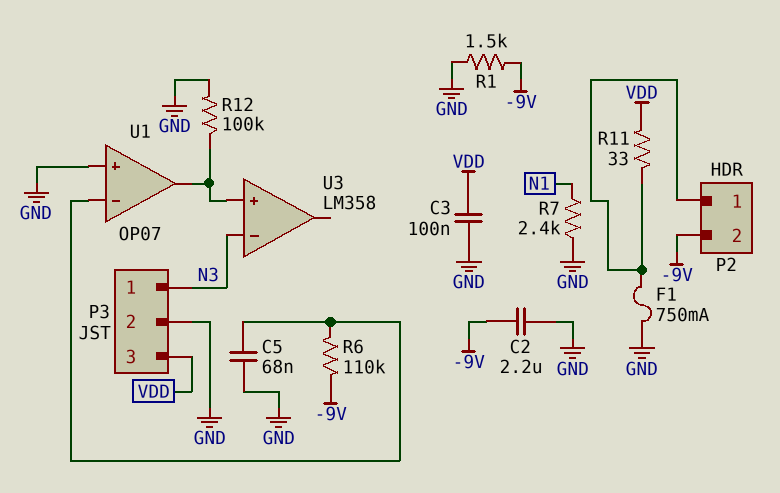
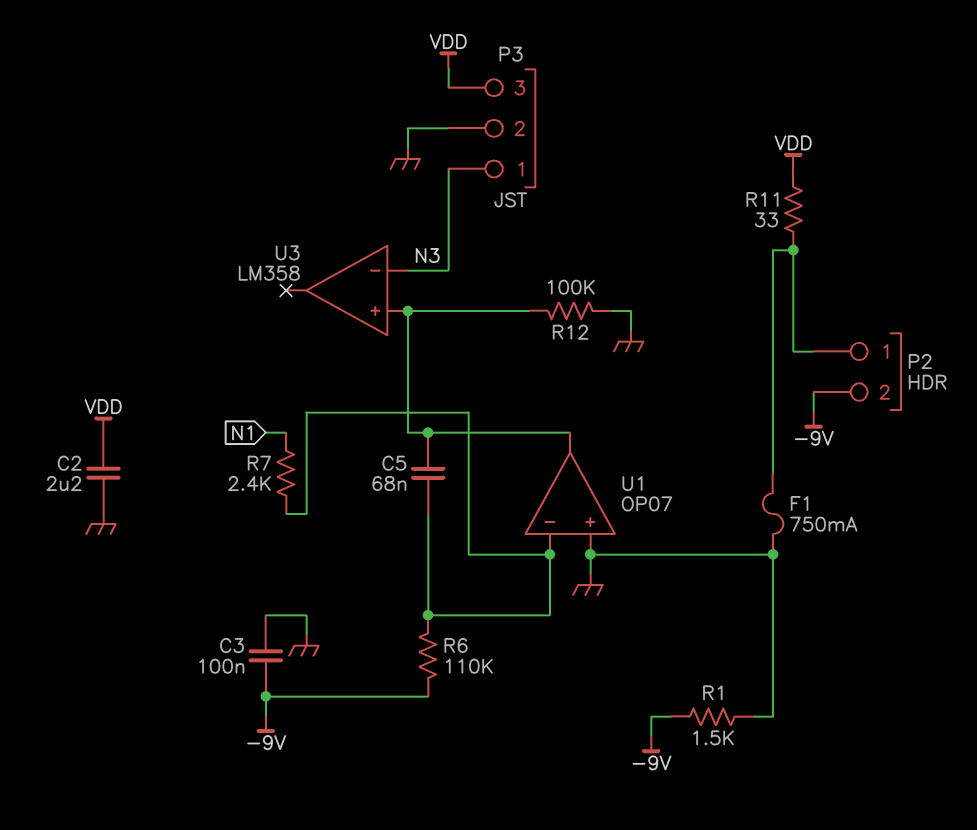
C2: 2.2uF (-9V, GND) -> 2.2uF (GND, VDD)
C3: 100nF (GND, VDD) -> 100nF (-9V, GND)
C5: 68nF (GND, U1/in-) -> 68nF (U1/in-, U1/out)
R7: 2.4k (GND, N1) -> 2.4k (N1, U1/in-)

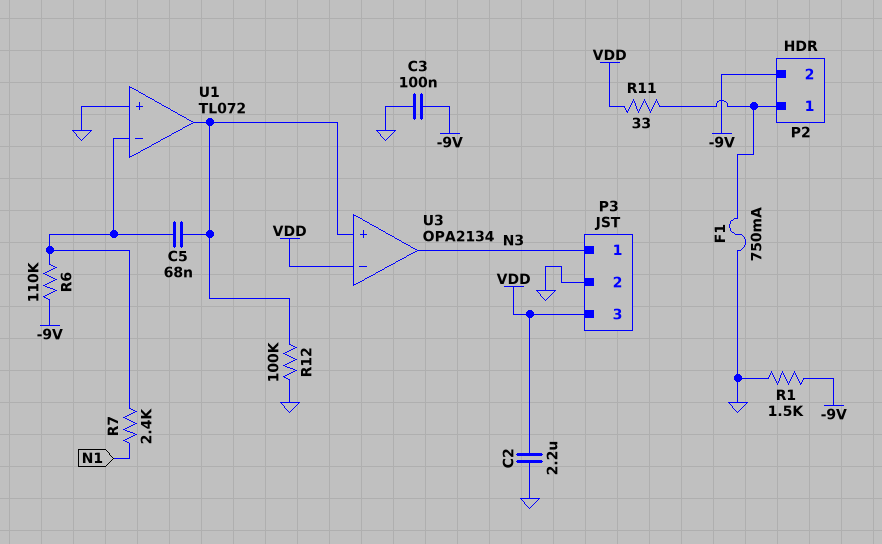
U1: OP07 -> TL072
U3: LM358 -> OPA2134
U3 pin in-: N3 -> VDD
U3 pin out: none -> N3

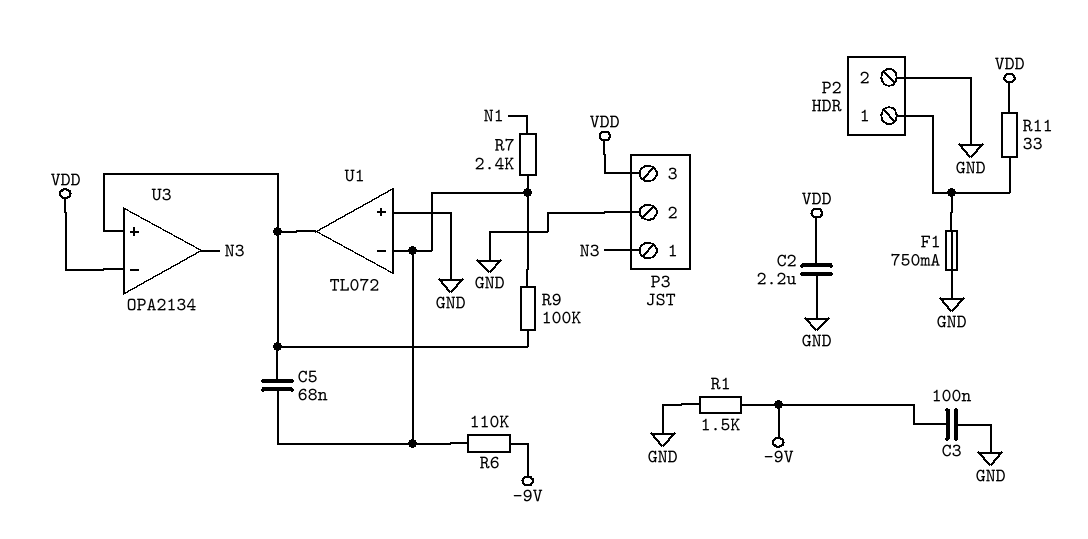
P2 pin 2: -9V -> GND
R9: none -> 100k (U1/in-, U1/out)
R12: 100k (GND, U1/out) -> none

